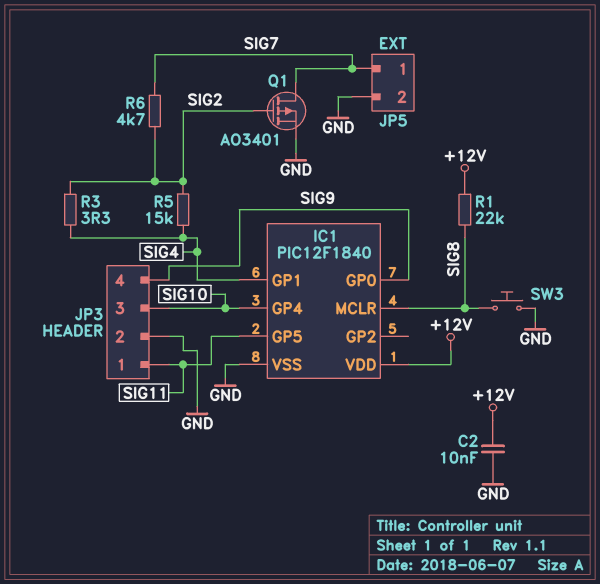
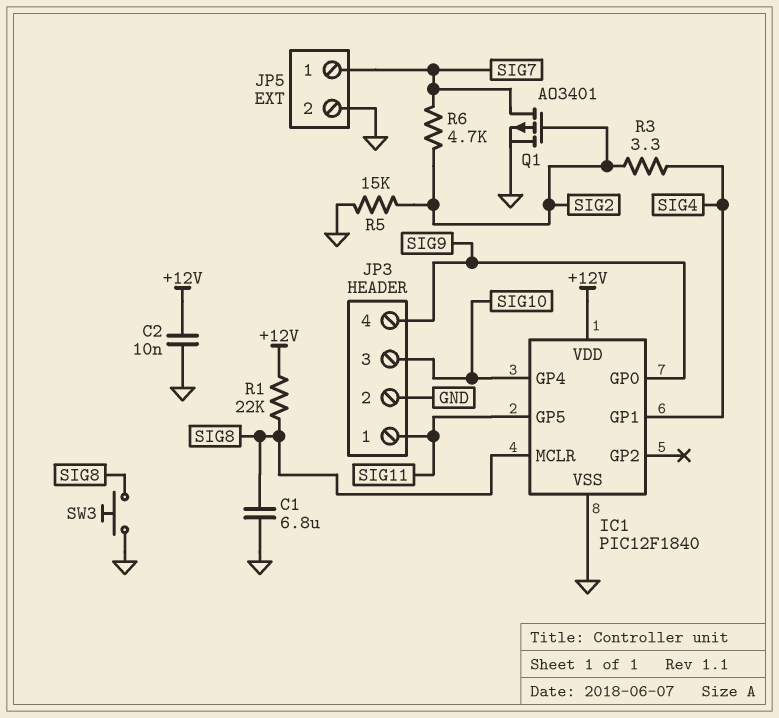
C1: none -> 6.8uF (GND, SIG8)
R5: 15k (SIG2, SIG4) -> 15k (GND, SIG2)

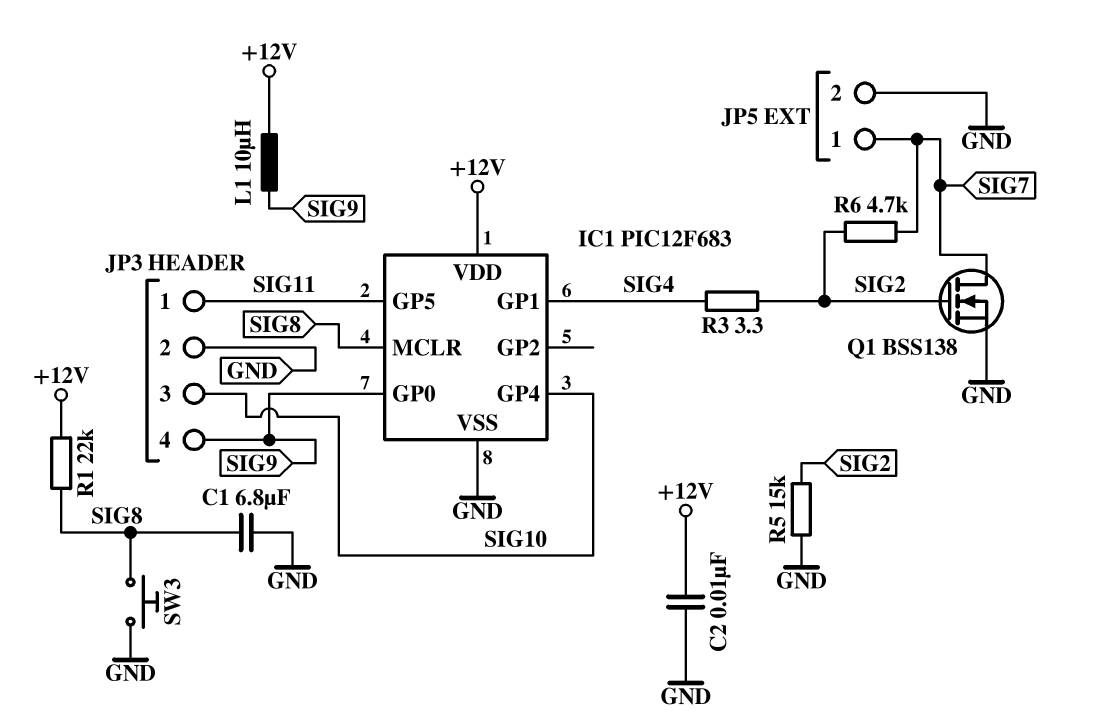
IC1: PIC12F1840 -> PIC12F683
L1: none -> 10uH (+12V, SIG9)
Q1: PMOS AO3401 (G SIG2, D SIG7, S GND) -> NMOS BSS138 (G SIG2, D SIG7, S GND)

